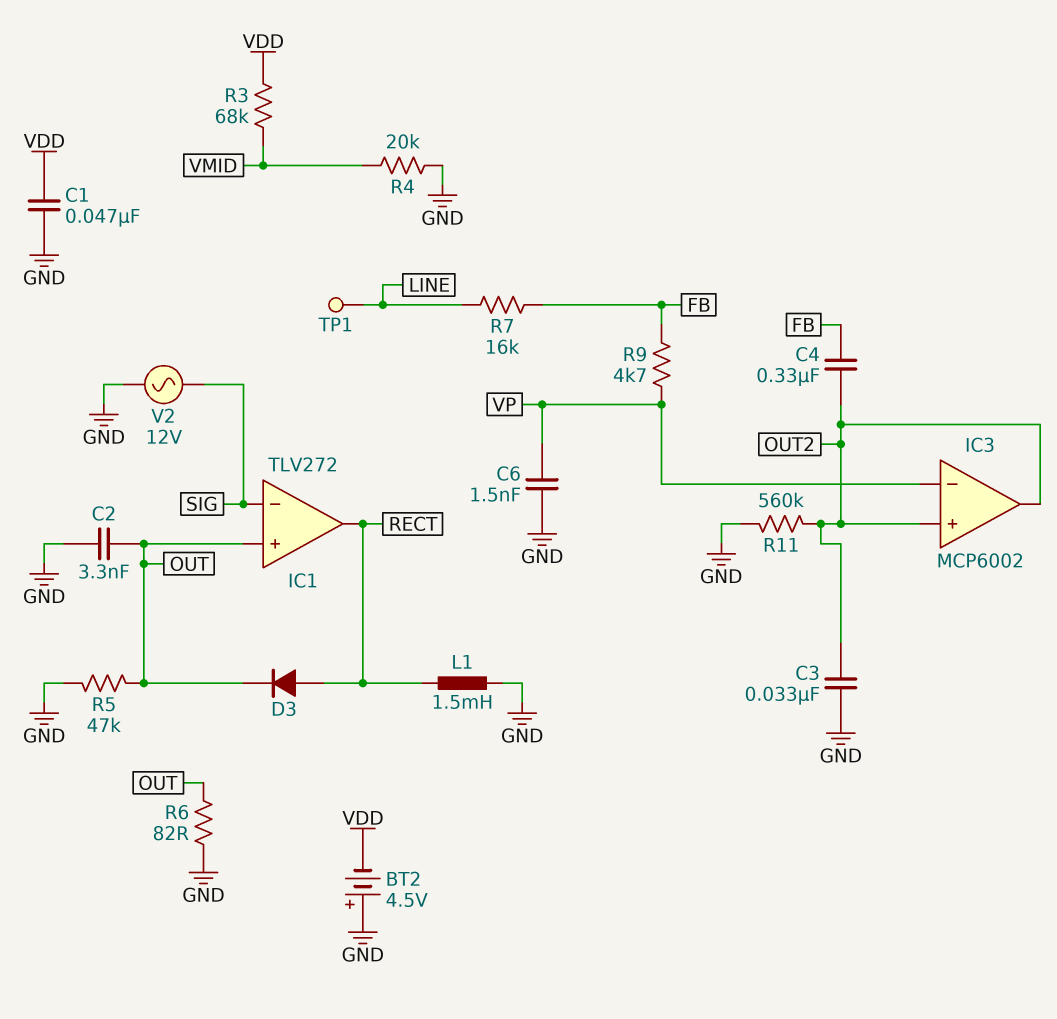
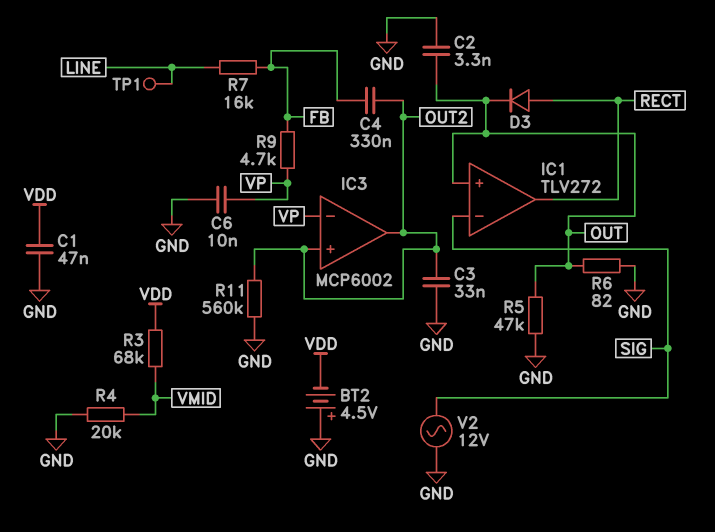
C6: 1.5nF (GND, VP) -> 10nF (GND, VP)
L1: 1.5mH (GND, RECT) -> none

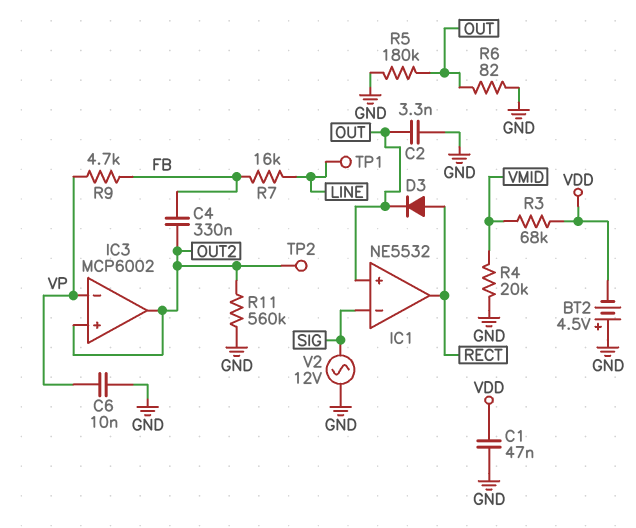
C3: 33nF (GND, OUT2) -> none
IC1: TLV272 -> NE5532
R5: 47k (GND, OUT) -> 180k (GND, OUT)
TP2: none -> test point (OUT2)

